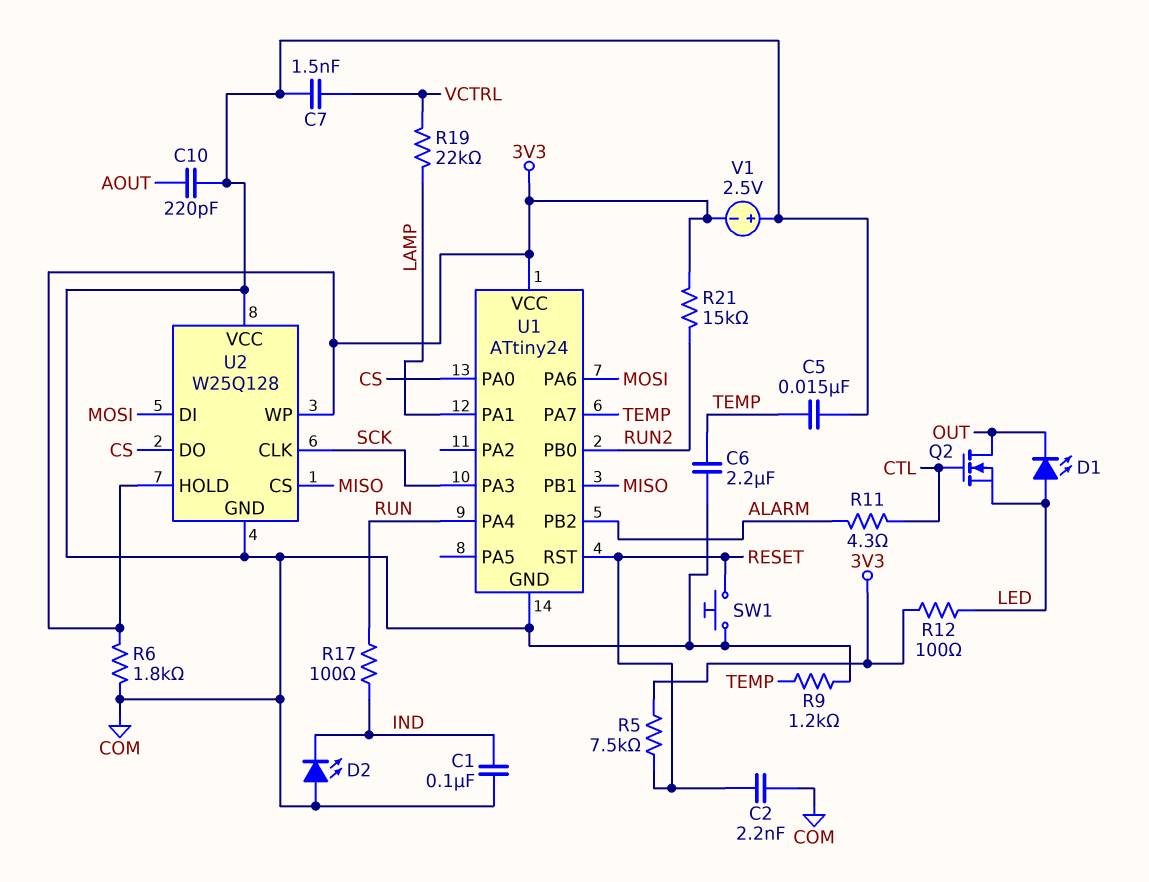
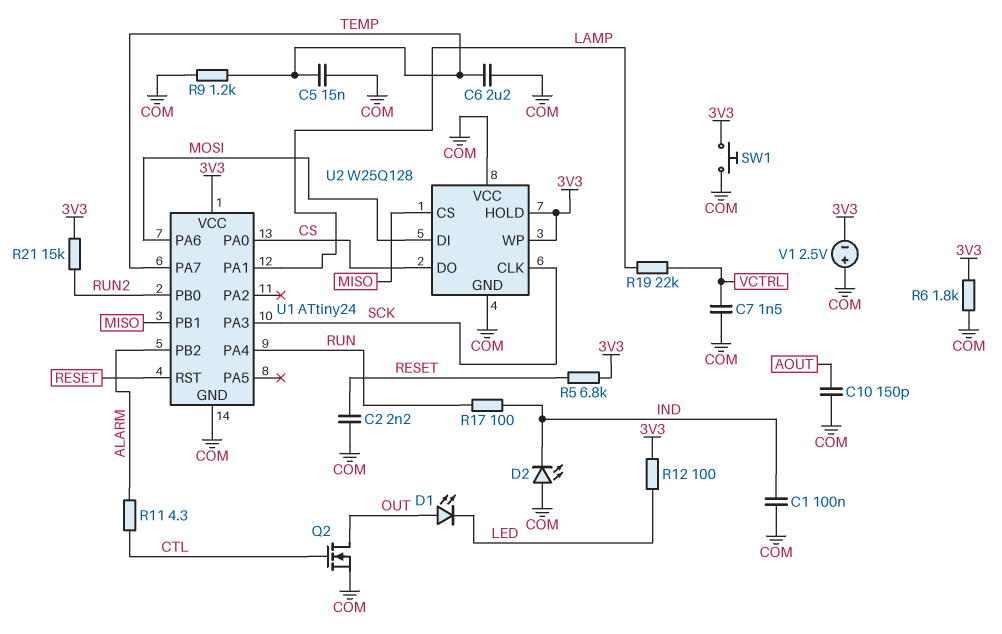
C10: 220pF (AOUT, COM) -> 150pF (AOUT, COM)
D1: LED (A LED, K OUT) -> LED (A OUT, K LED)
Q2: NMOS (G CTL, D OUT, S LED) -> NMOS (G CTL, D OUT, S COM)
R5: 7.5k (3V3, RESET) -> 6.8k (3V3, RESET)
SW1: button (COM, RESET) -> button (3V3, COM)

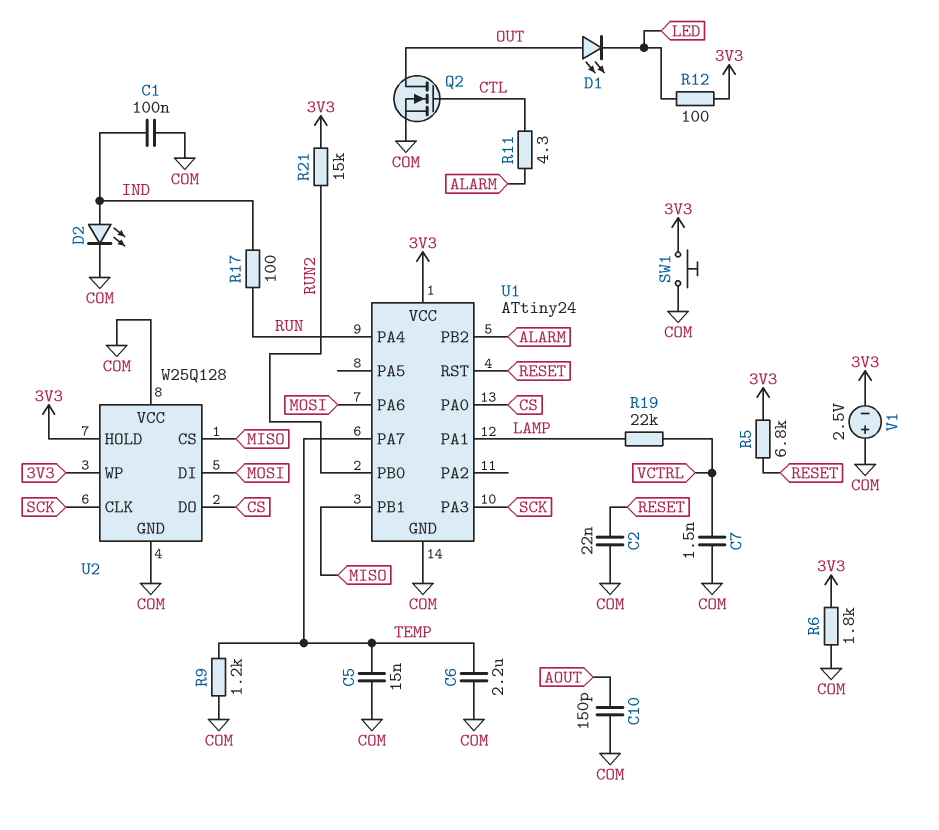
C2: 2.2nF (COM, RESET) -> 22nF (COM, RESET)
D2: LED (A COM, K IND) -> LED (A IND, K COM)

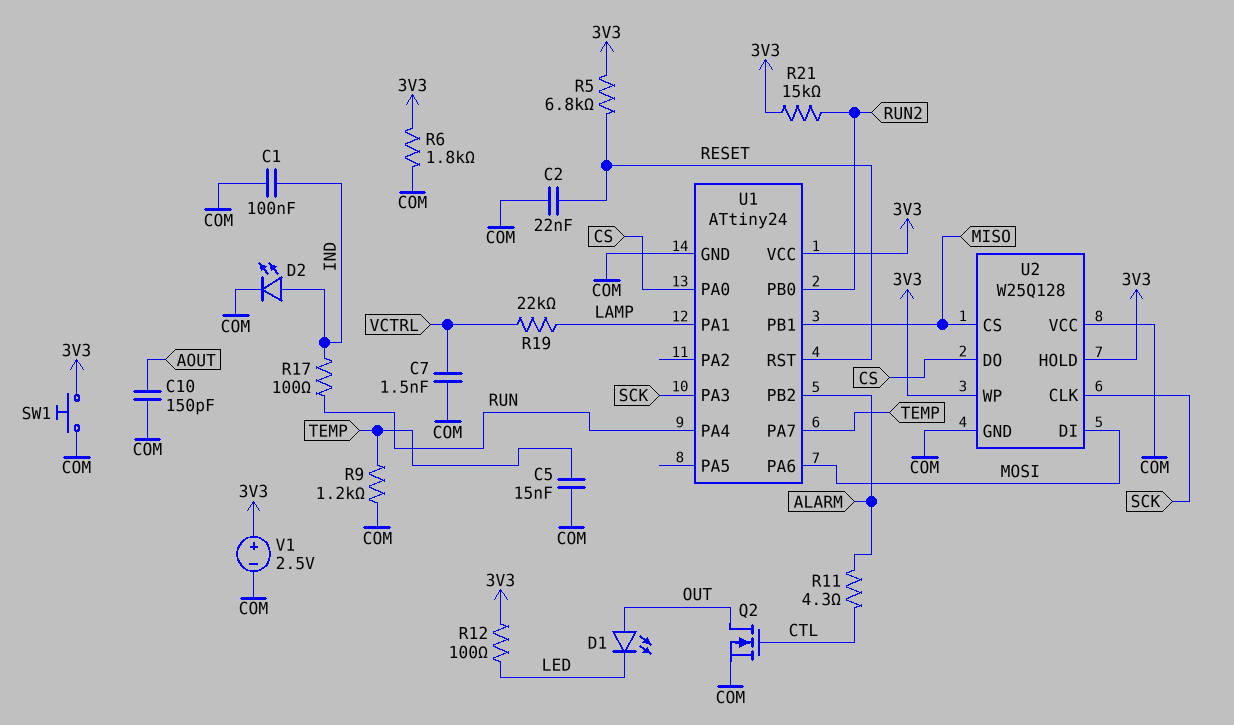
C6: 2.2uF (COM, TEMP) -> none
V1: 2.5V (plus COM, minus 3V3) -> 2.5V (plus 3V3, minus COM)

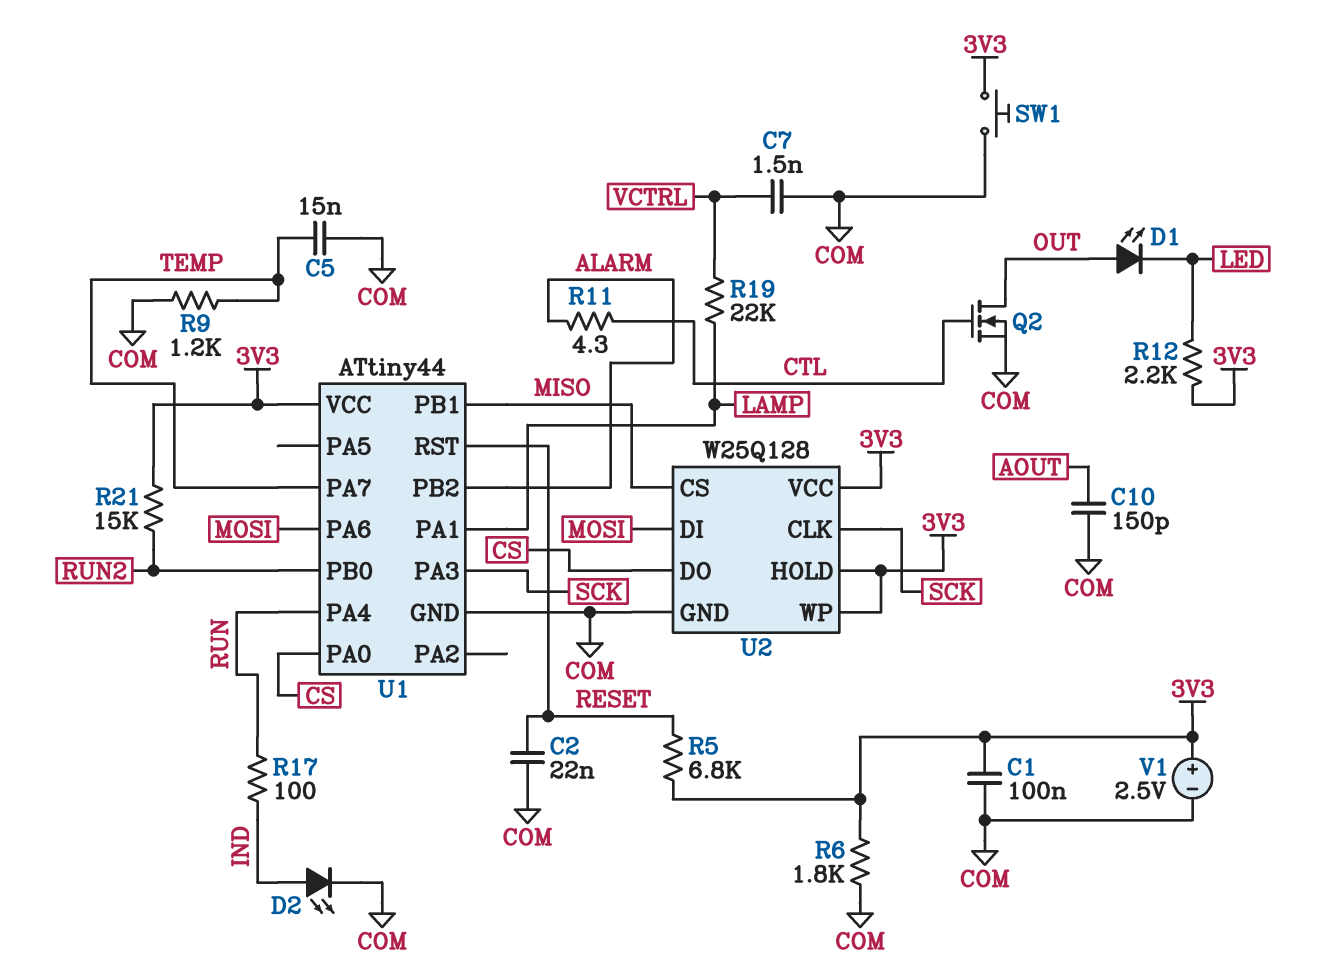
C1: 100nF (COM, IND) -> 100nF (3V3, COM)
R12: 100 (3V3, LED) -> 2.2k (3V3, LED)
U1: ATtiny24 -> ATtiny44
U2 pin VCC: COM -> 3V3

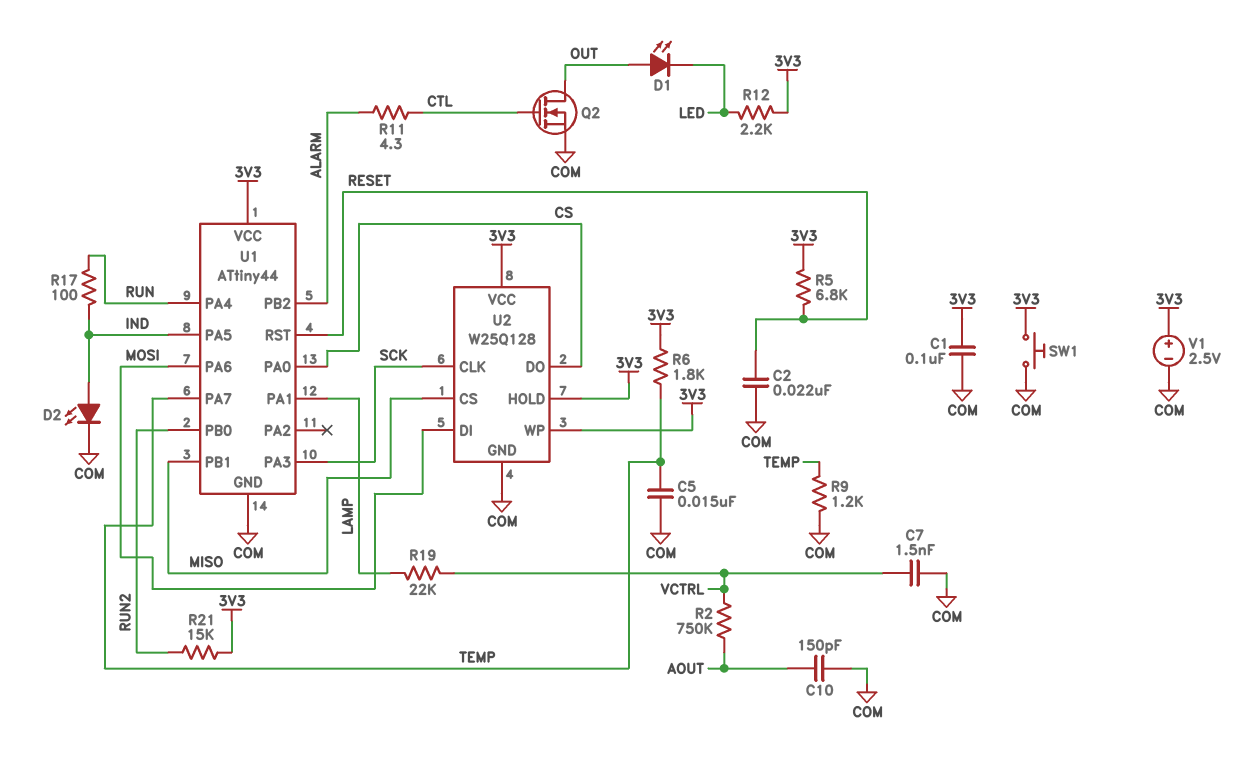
R2: none -> 750k (AOUT, VCTRL)
R6: 1.8k (3V3, COM) -> 1.8k (3V3, TEMP)
U1 pin PA5: none -> IND

